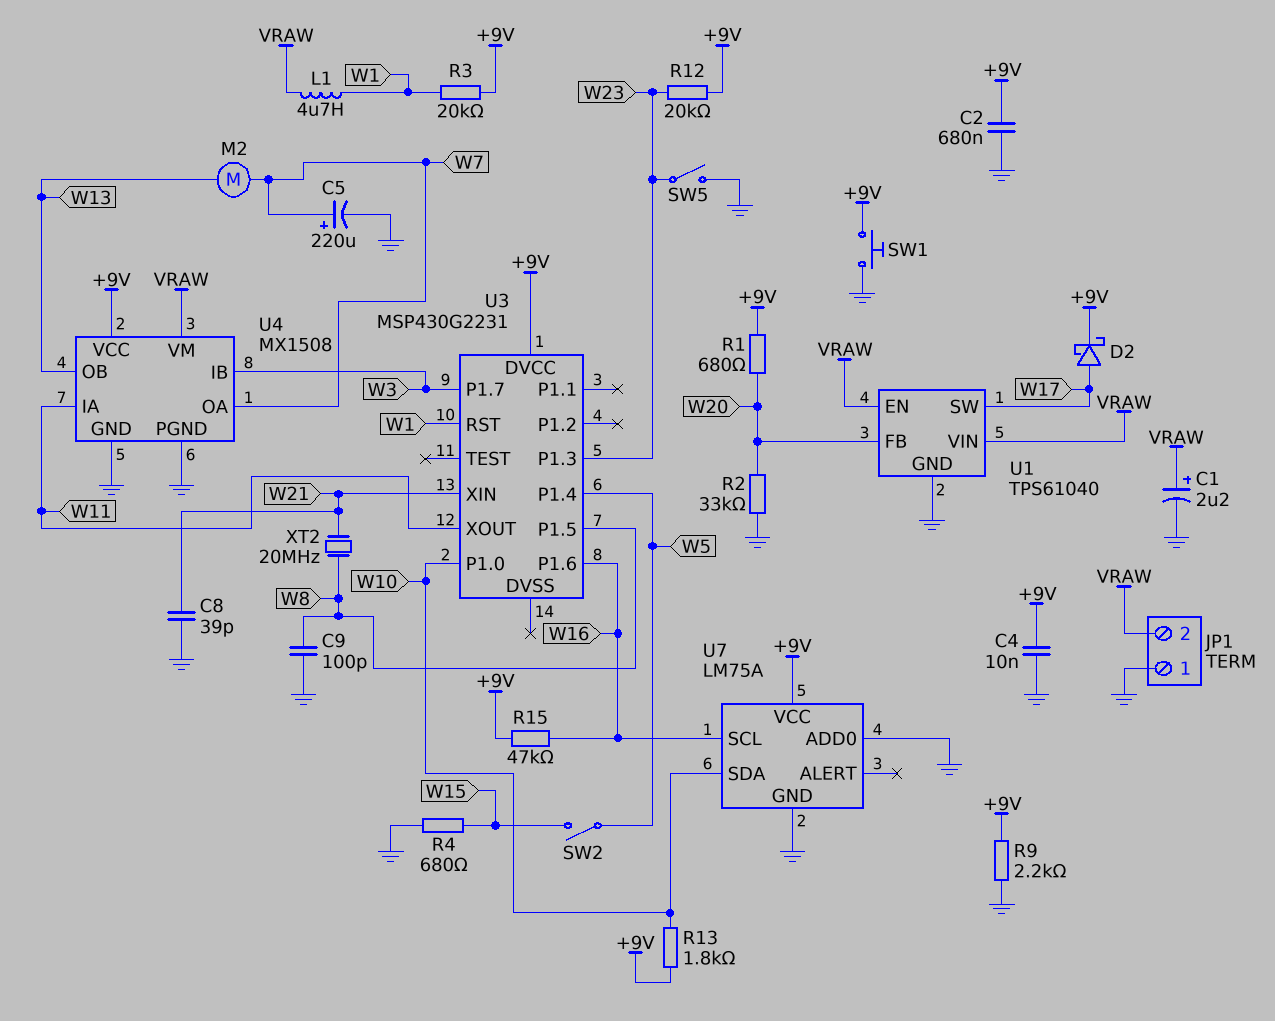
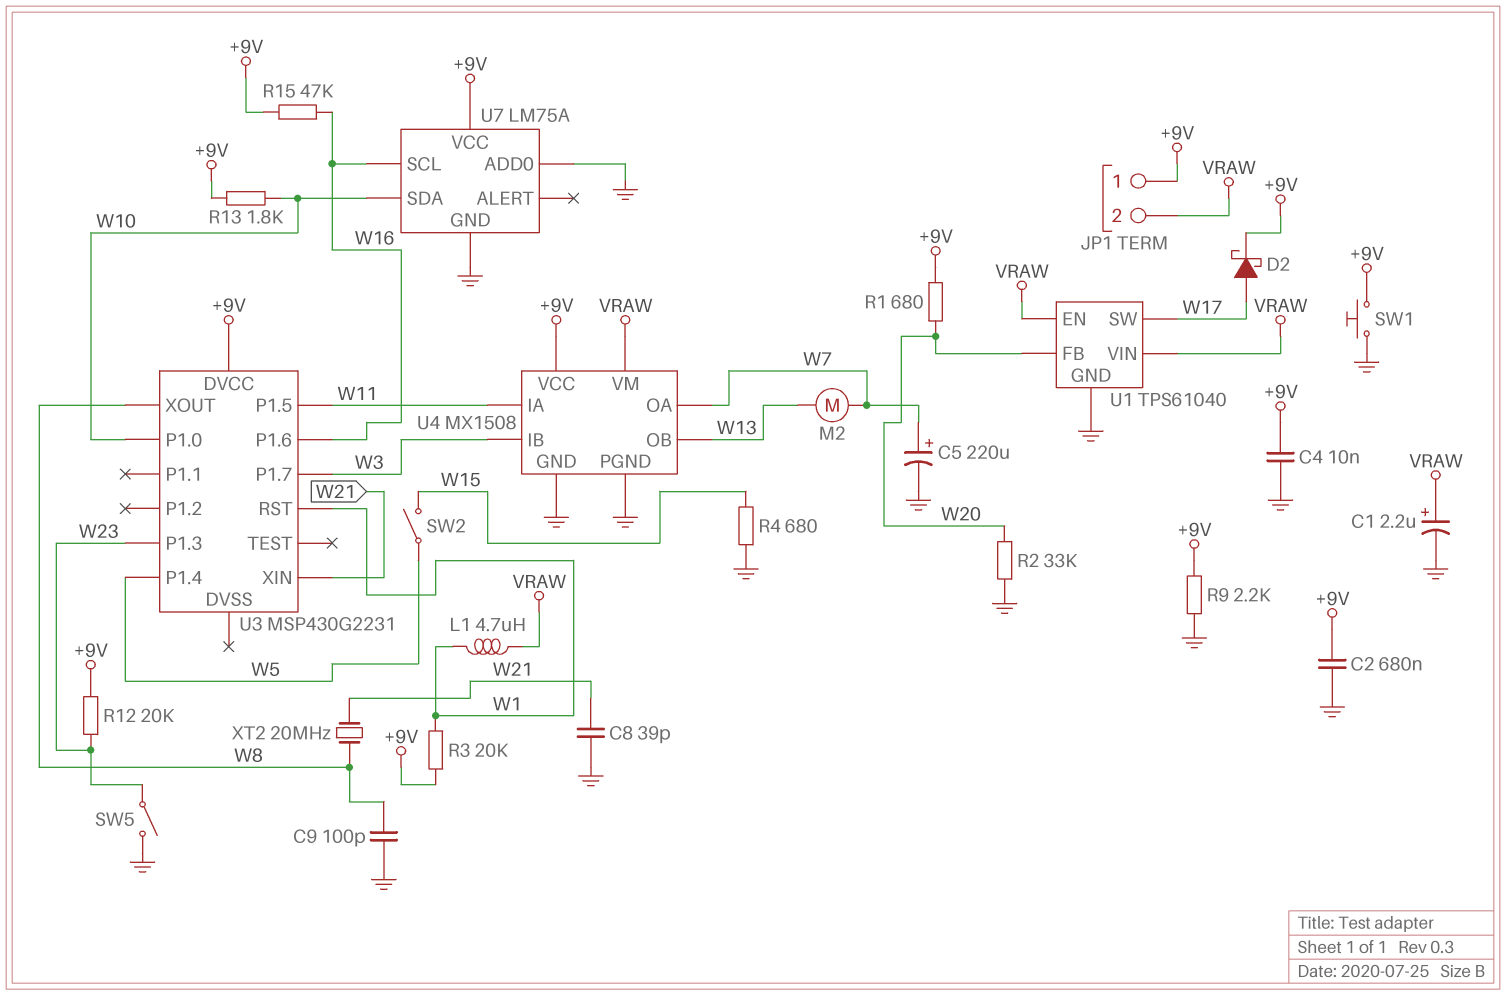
JP1 pin 1: GND -> +9V
U3 pin P1.5: W8 -> W11
U3 pin XOUT: W11 -> W8

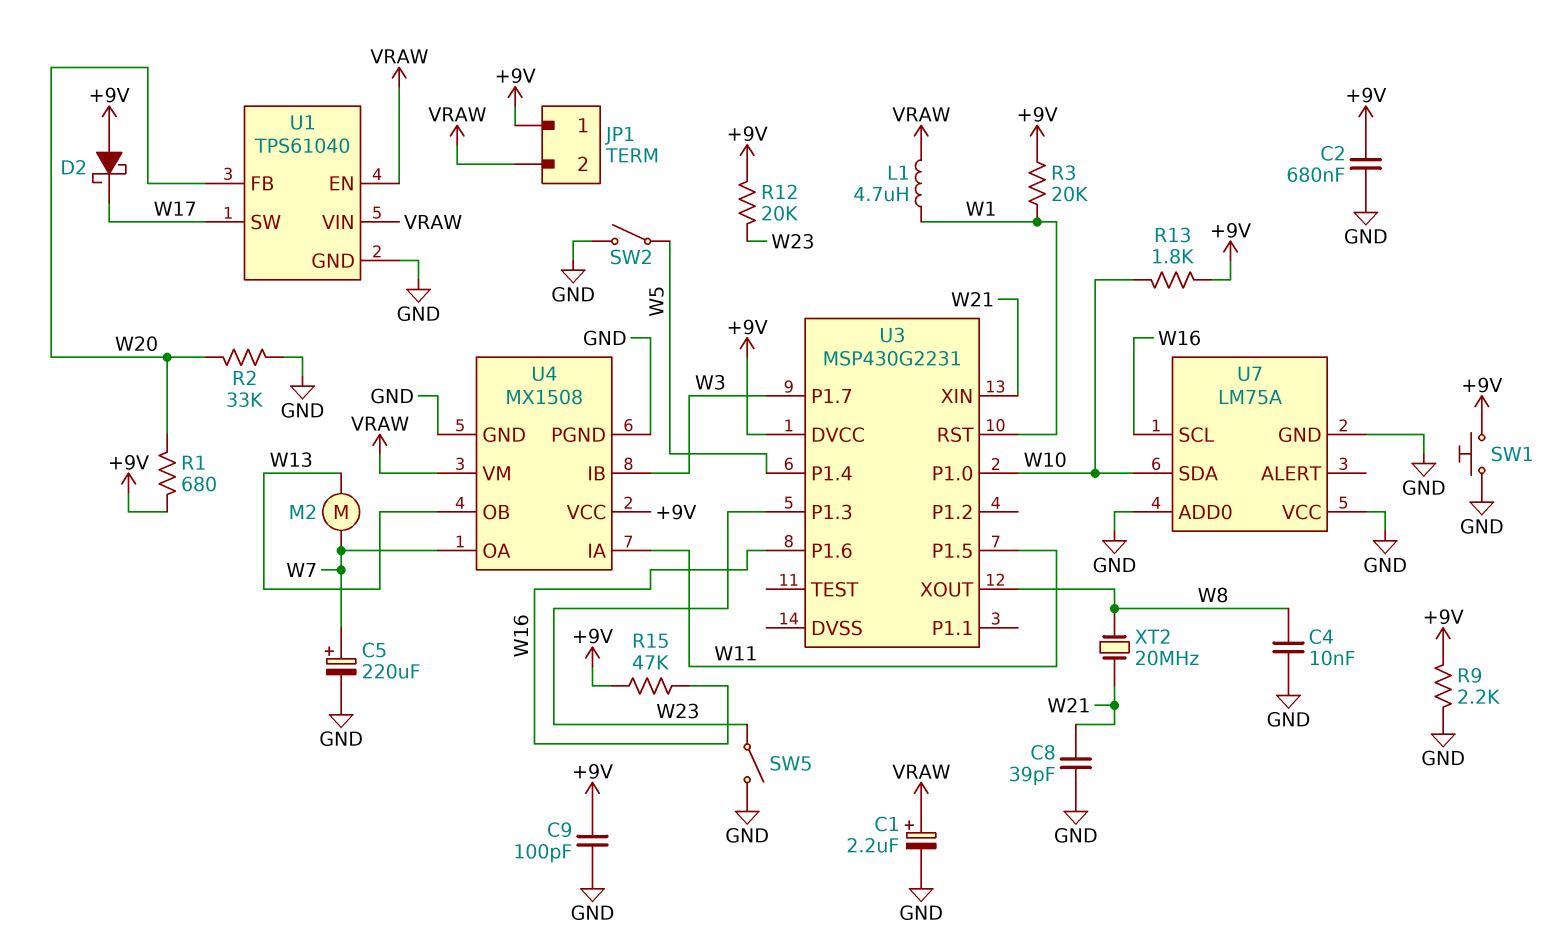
C4: 10nF (+9V, GND) -> 10nF (GND, W8)
C9: 100pF (GND, W8) -> 100pF (+9V, GND)
D2: schottky (A W17, K +9V) -> schottky (A +9V, K W17)
R4: 680 (GND, W15) -> none
SW2: switch (W5, W15) -> switch (GND, W5)
U7 pin VCC: +9V -> GND

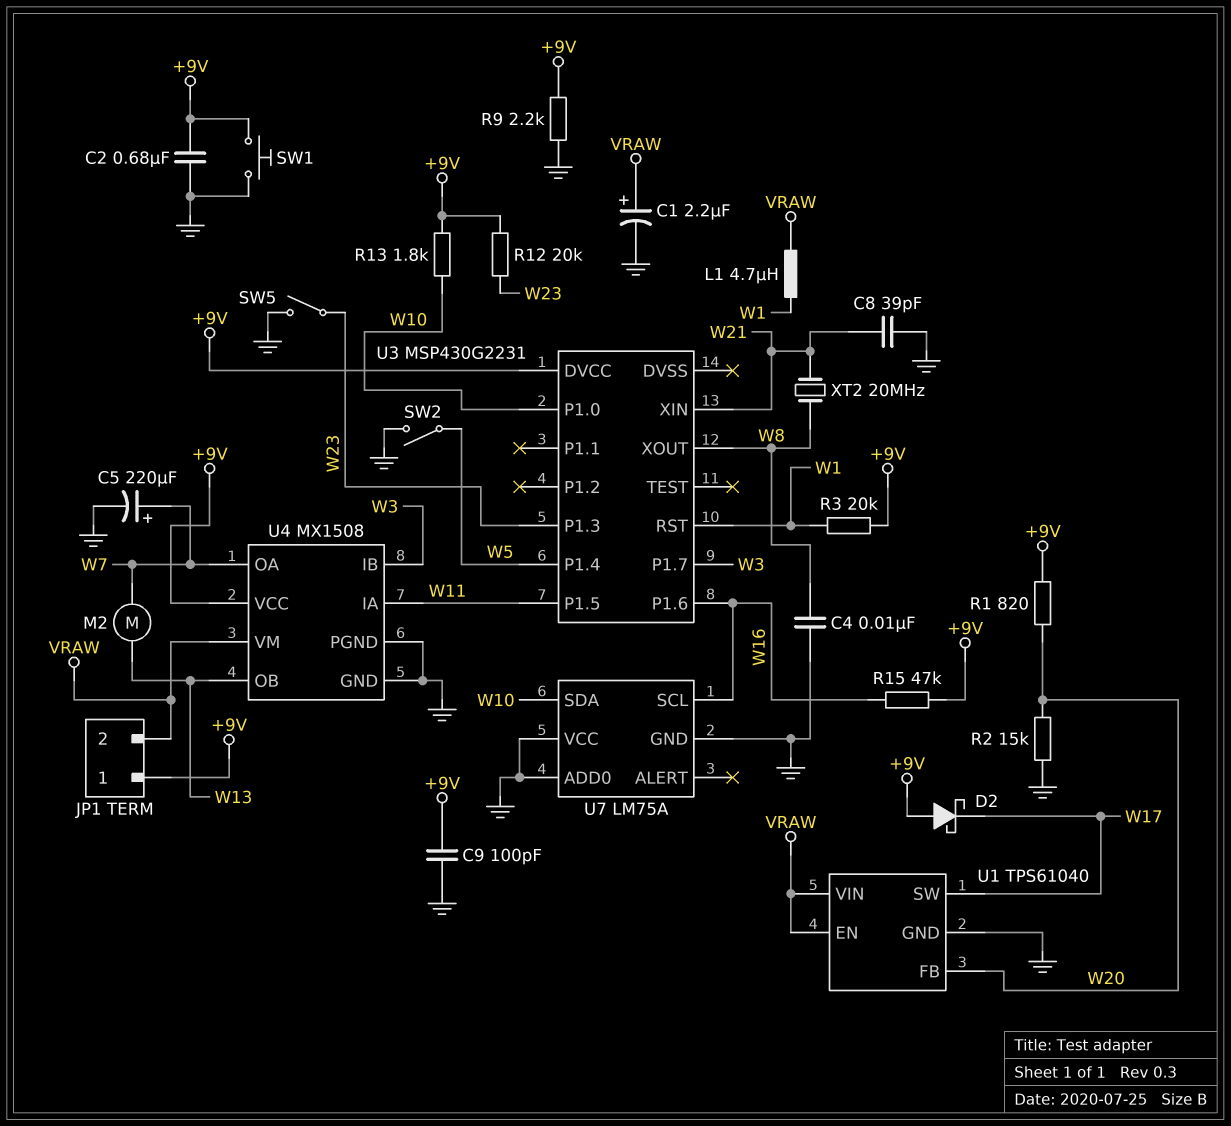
R1: 680 (+9V, W20) -> 820 (+9V, W20)
R2: 33k (GND, W20) -> 15k (GND, W20)

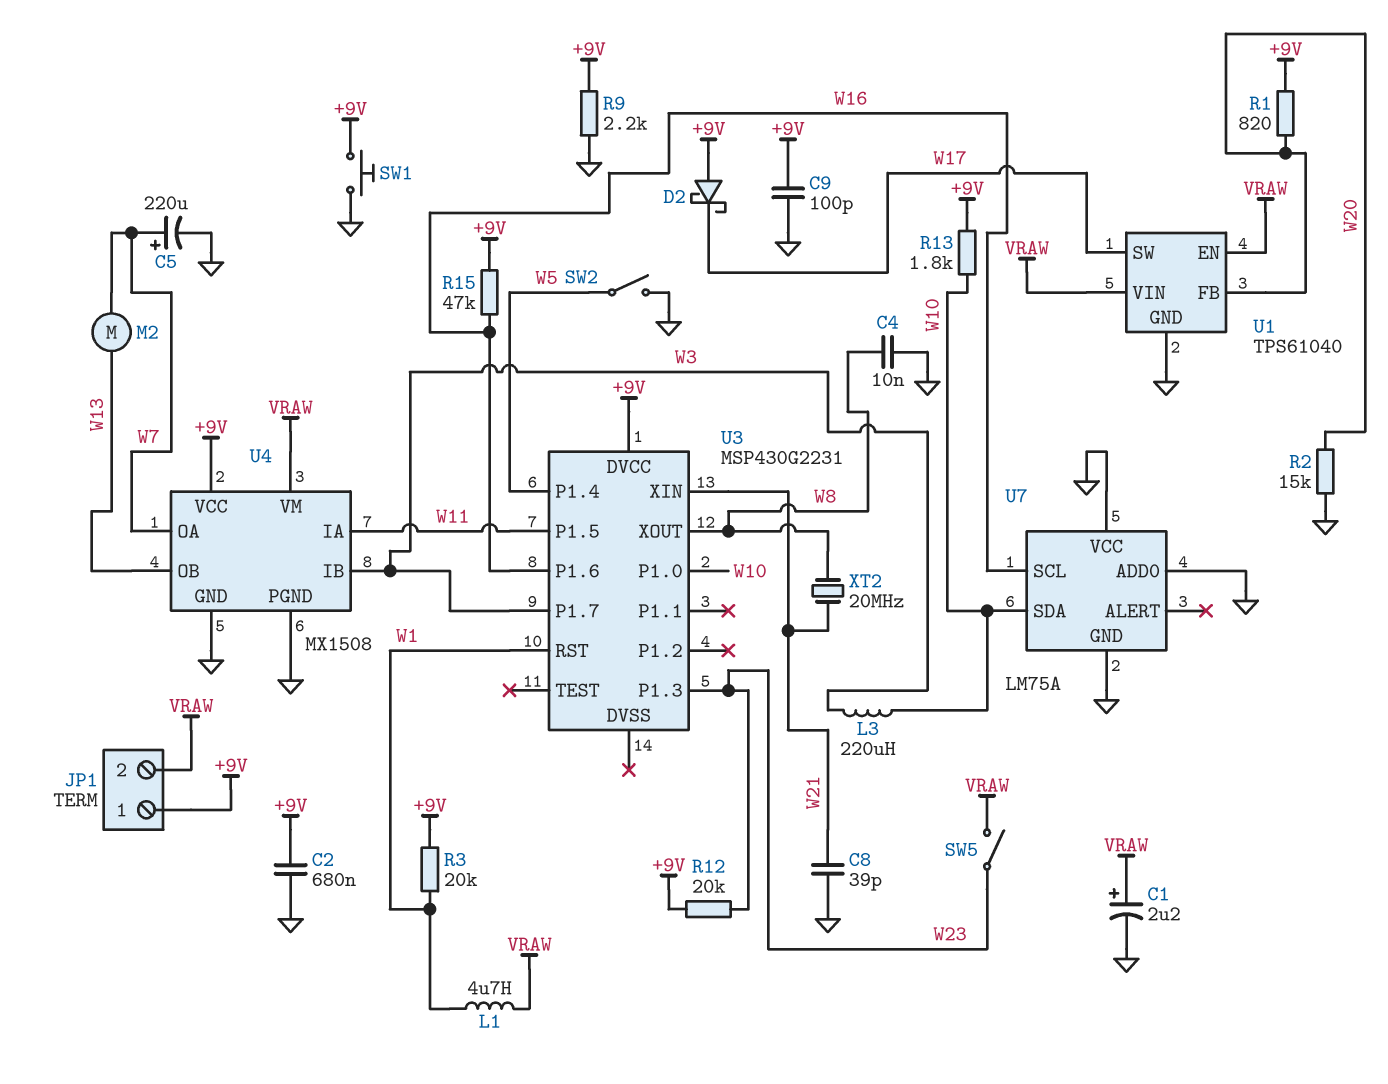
L3: none -> 220uH (W3, W10)
SW5: switch (GND, W23) -> switch (VRAW, W23)

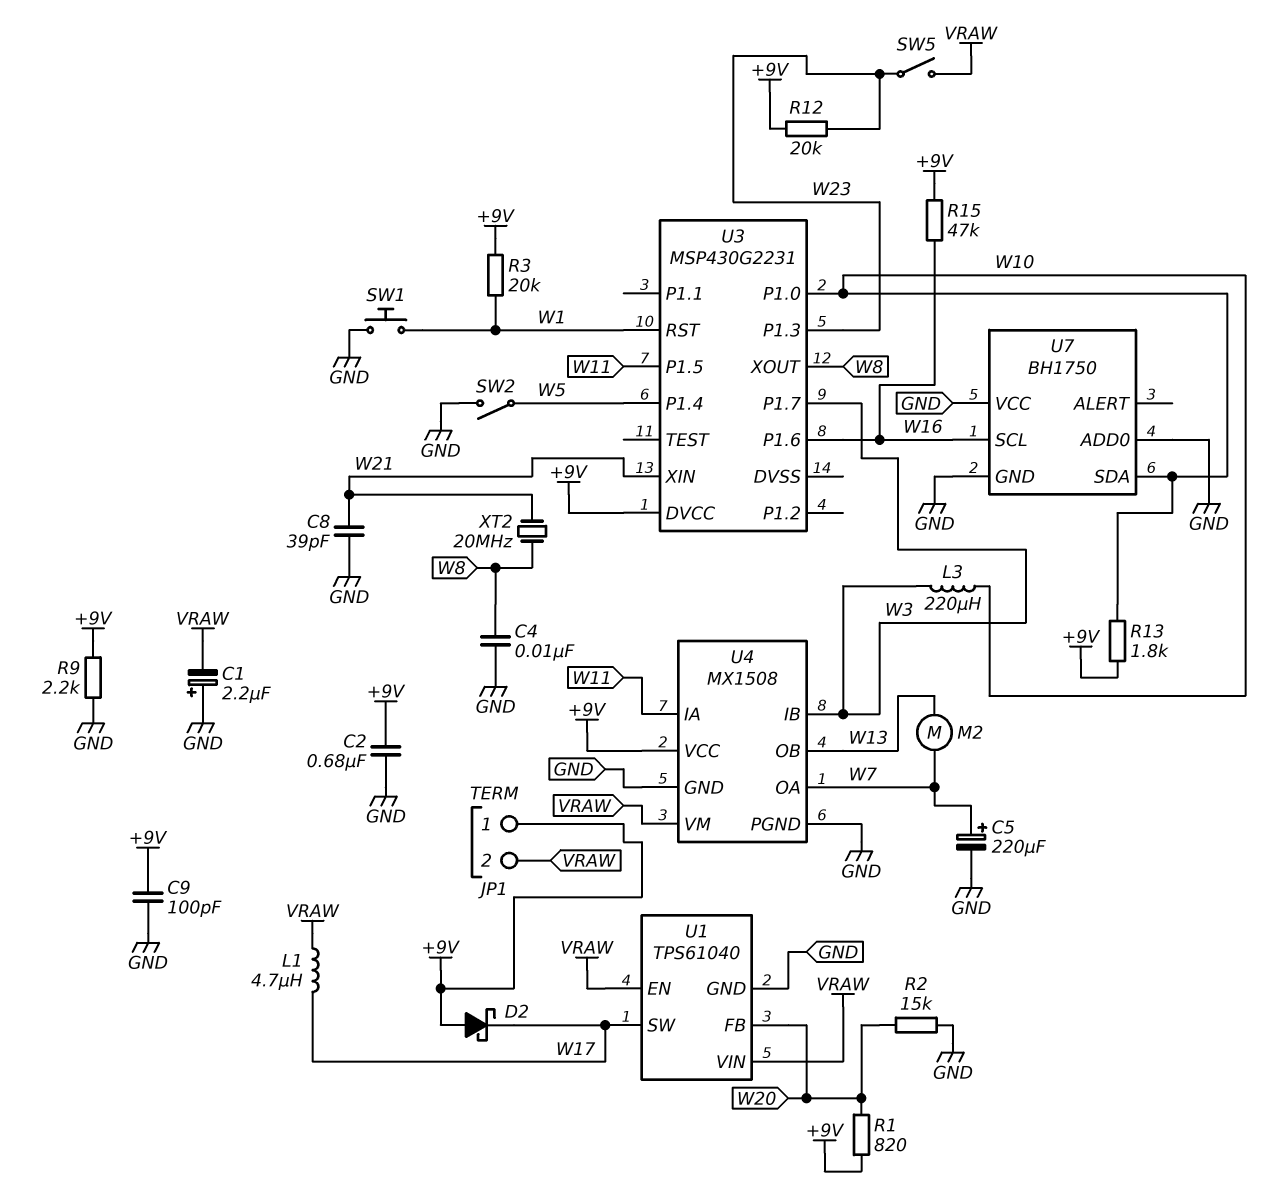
C1: 2.2uF (plus VRAW, minus GND) -> 2.2uF (plus GND, minus VRAW)
L1: 4.7uH (VRAW, W1) -> 4.7uH (VRAW, W17)
SW1: button (+9V, GND) -> button (GND, W1)
U7: LM75A -> BH1750

